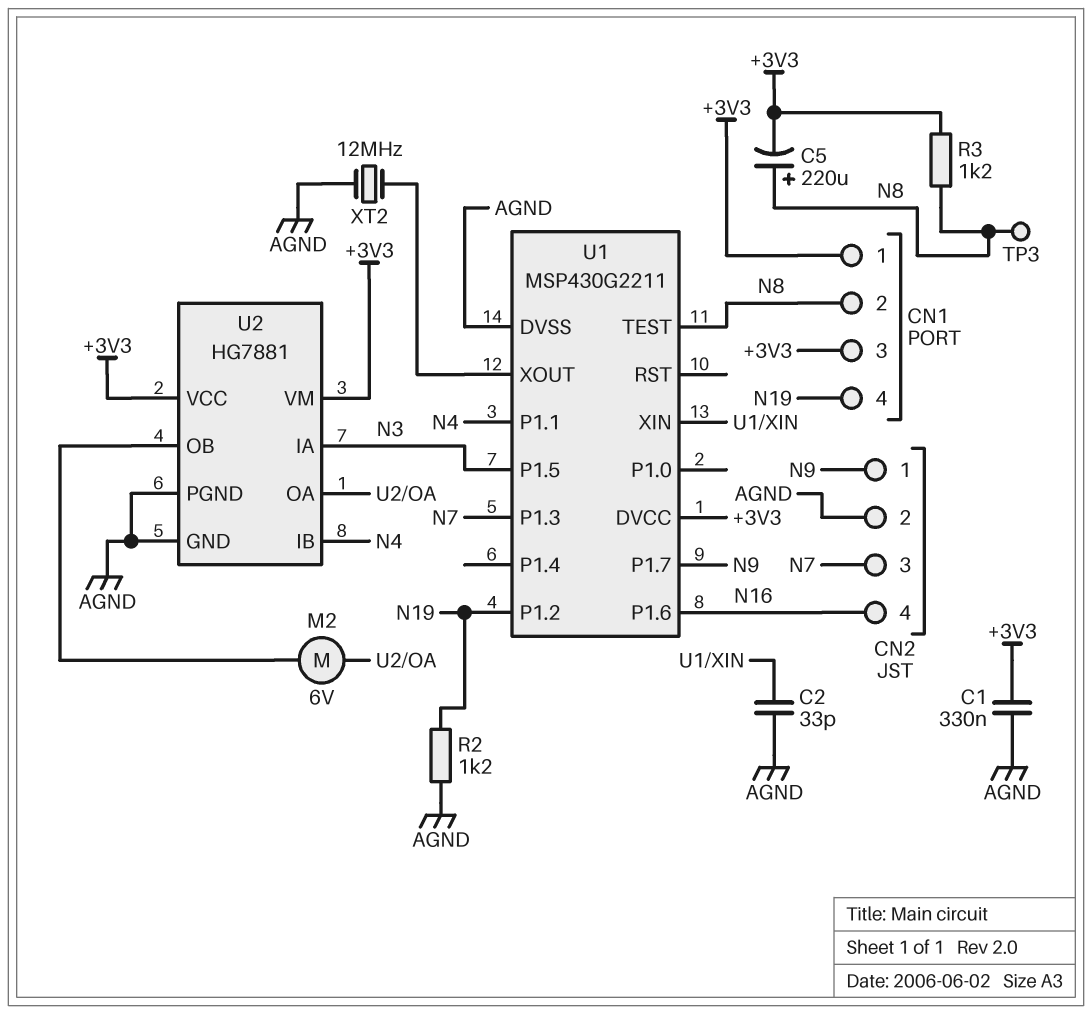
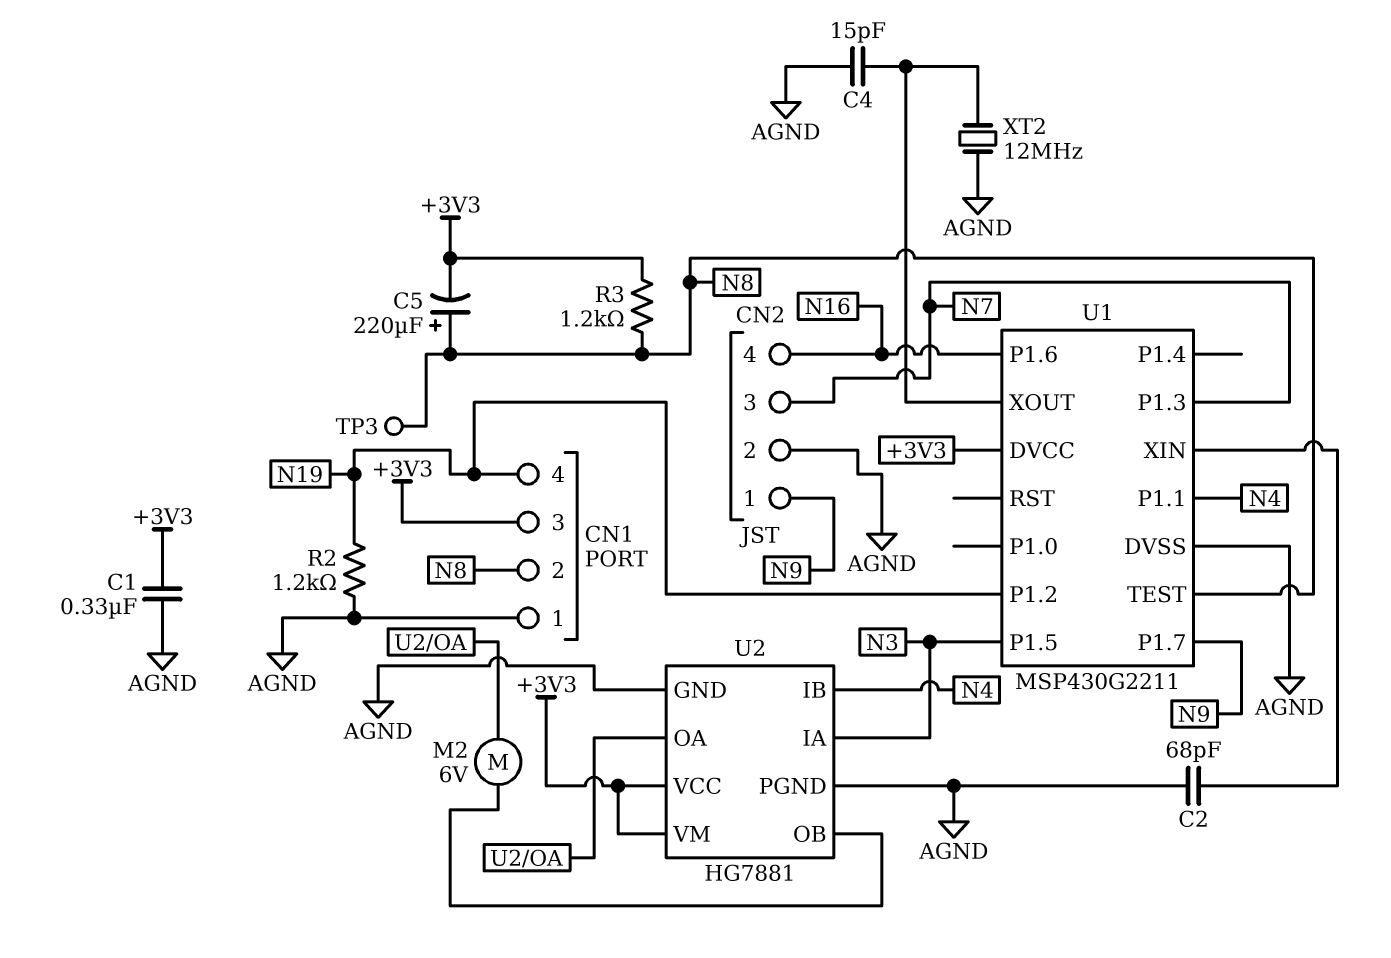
C2: 33pF (AGND, U1/XIN) -> 68pF (AGND, U1/XIN)
C4: none -> 15pF (AGND, U1/XOUT)
CN1 pin 1: +3V3 -> AGND

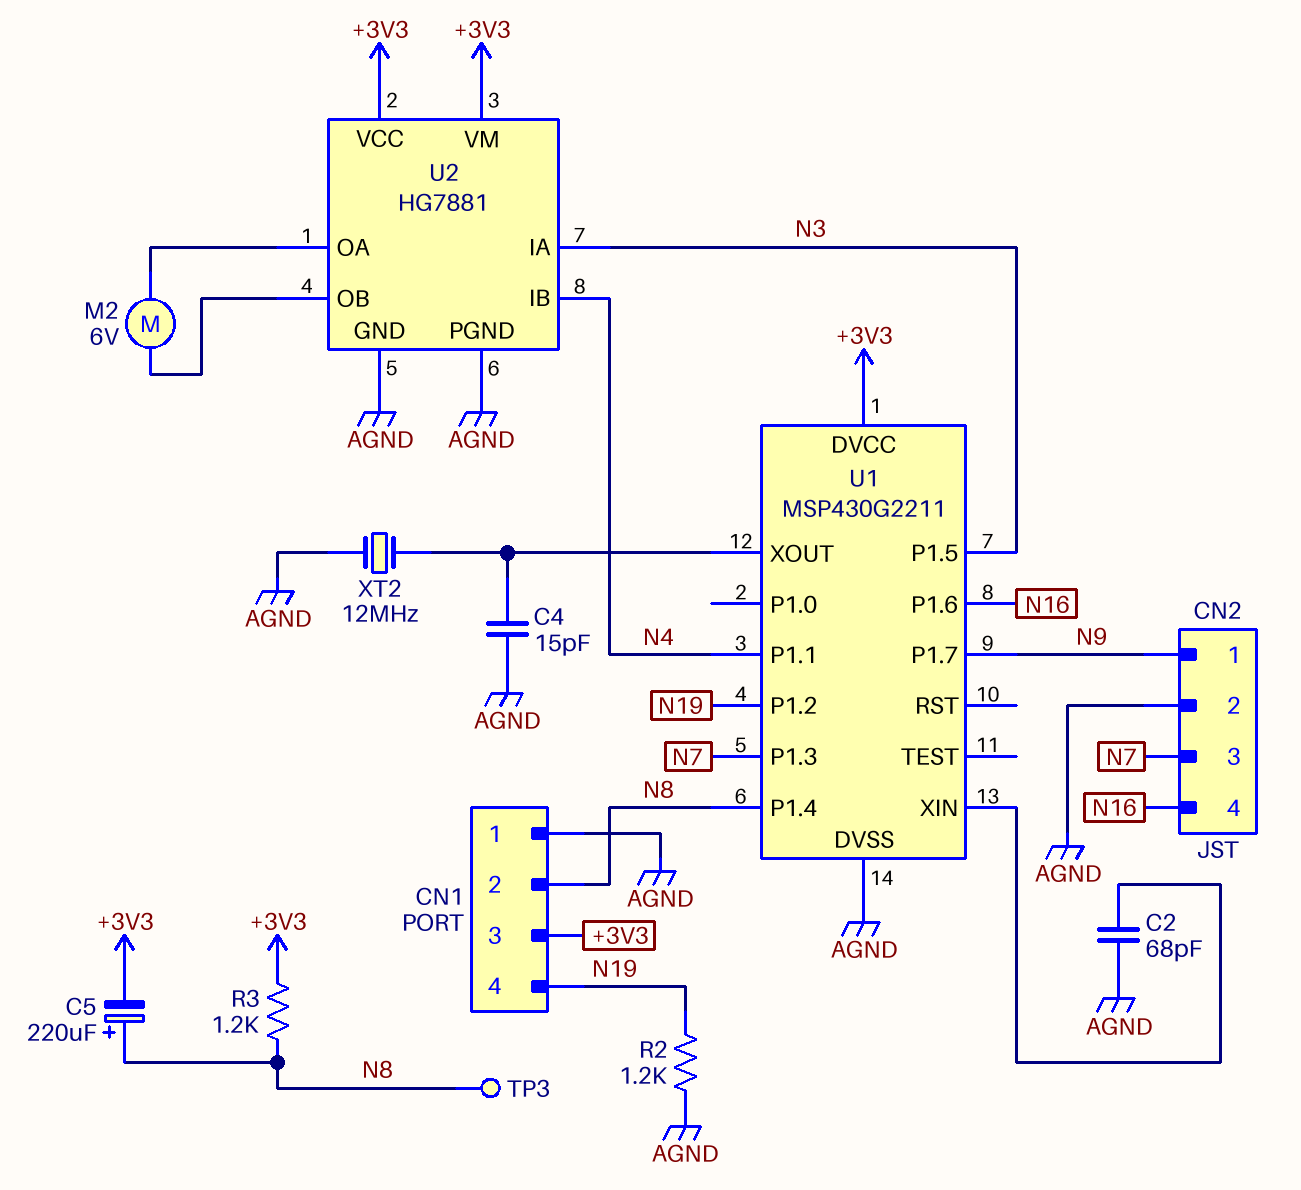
C1: 330nF (+3V3, AGND) -> none
U1 pin P1.4: none -> N8
U1 pin TEST: N8 -> none

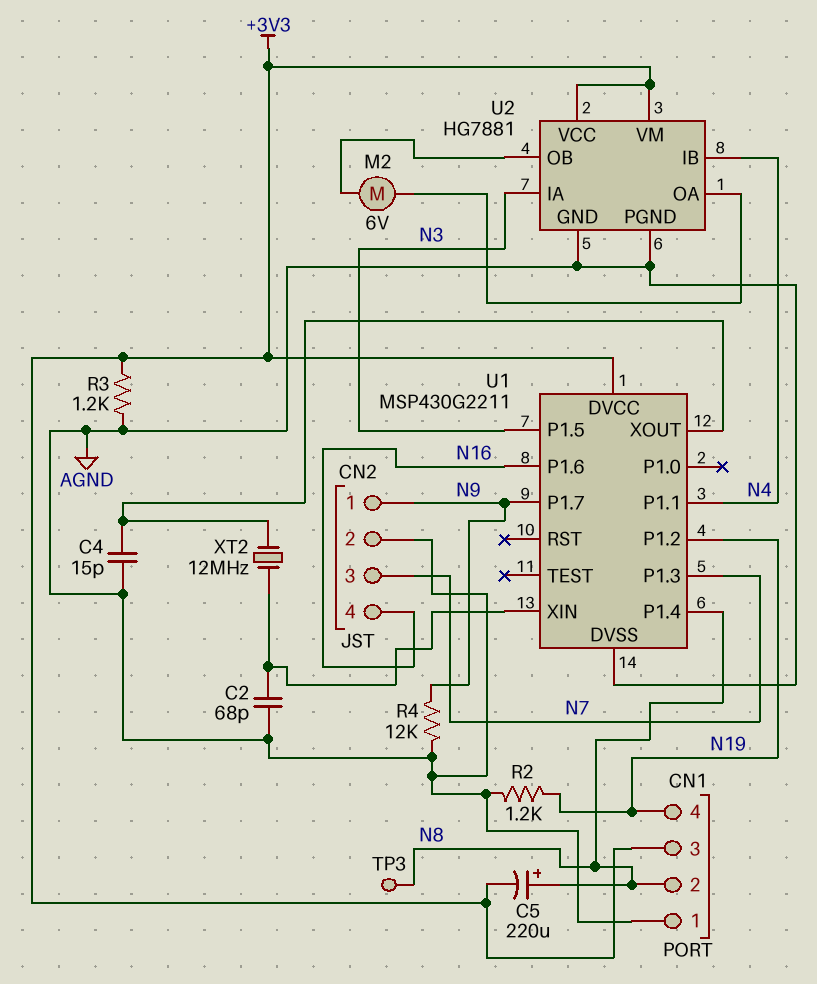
R3: 1.2k (+3V3, N8) -> 1.2k (+3V3, AGND)
R4: none -> 12k (AGND, N9)
XT2: 12MHz (AGND, U1/XOUT) -> 12MHz (U1/XIN, U1/XOUT)

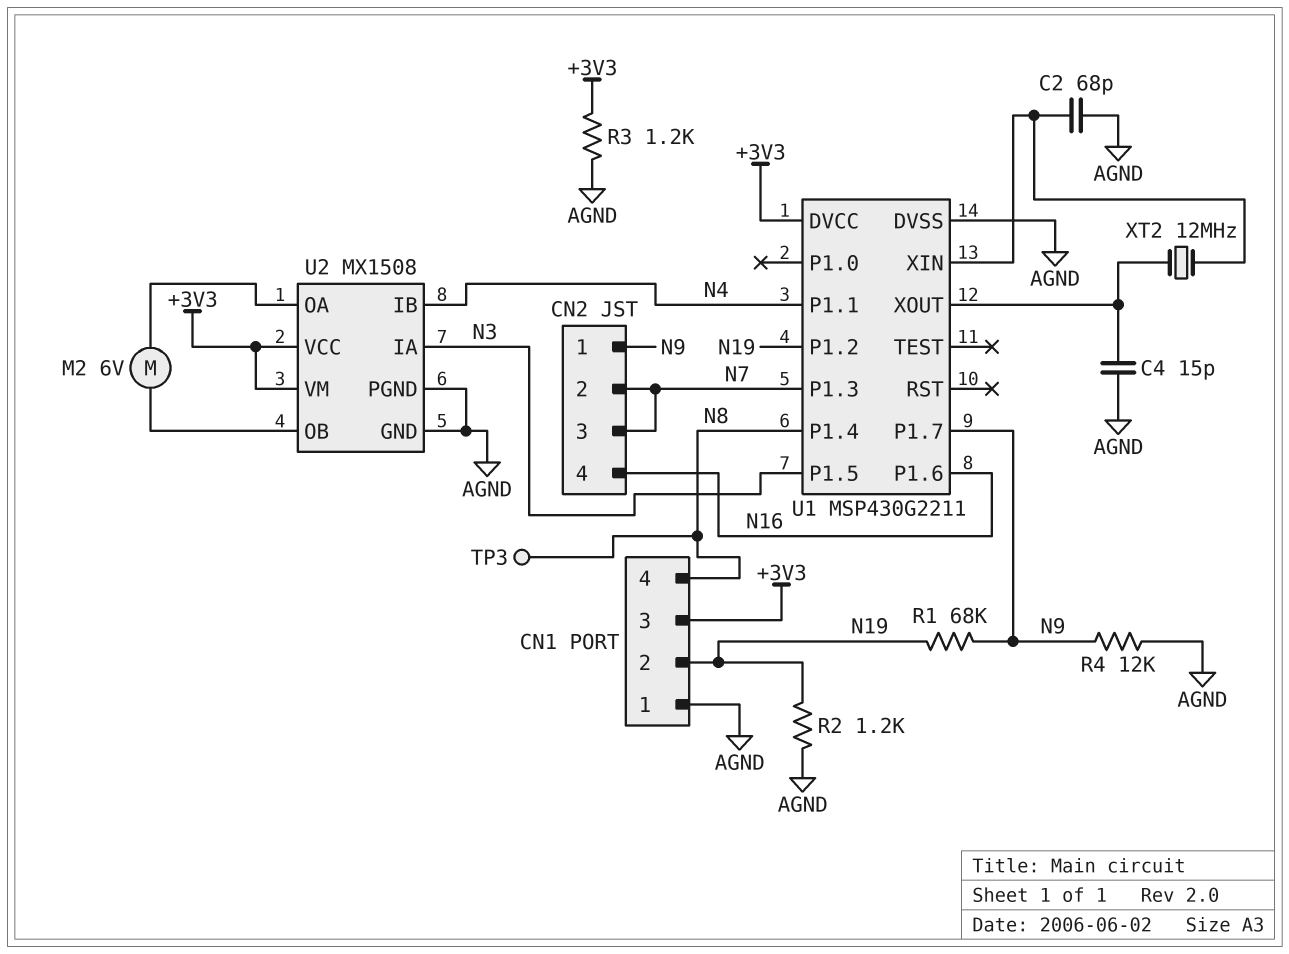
C5: 220uF (plus N8, minus +3V3) -> none
CN1 pin 2: N8 -> N19
CN1 pin 4: N19 -> N8
CN2 pin 2: AGND -> N7
R1: none -> 68k (N9, N19)
U2: HG7881 -> MX1508

